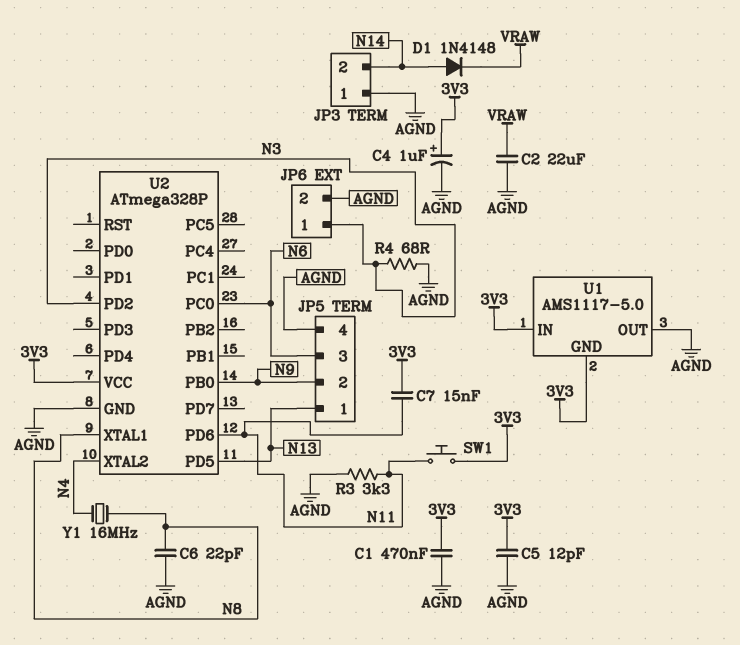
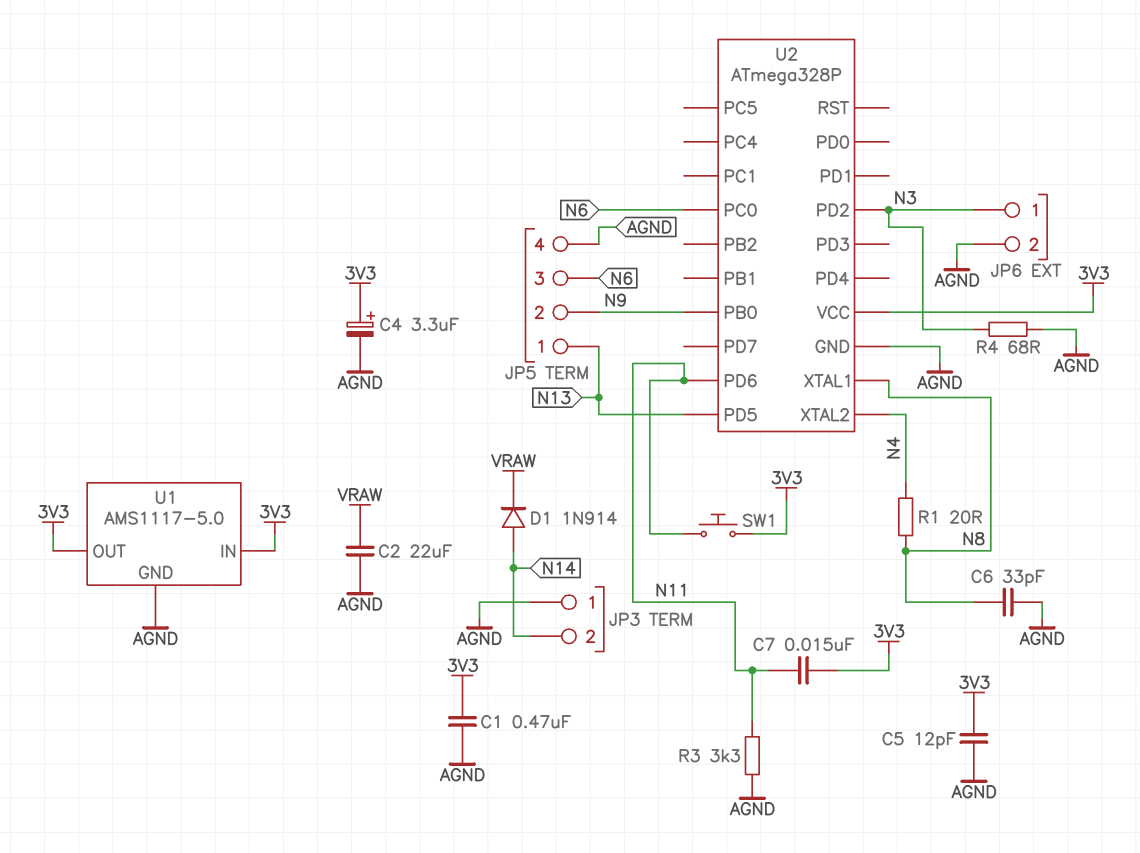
C4: 1uF (plus 3V3, minus AGND) -> 3.3uF (plus 3V3, minus AGND)
C6: 22pF (AGND, N8) -> 33pF (AGND, N8)
D1: diode 1N4148 (A N14, K VRAW) -> diode 1N914 (A N14, K VRAW)
R1: none -> 20 (N4, N8)
U1 pin GND: 3V3 -> AGND
U1 pin OUT: AGND -> 3V3
Y1: 16MHz (N4, N8) -> none

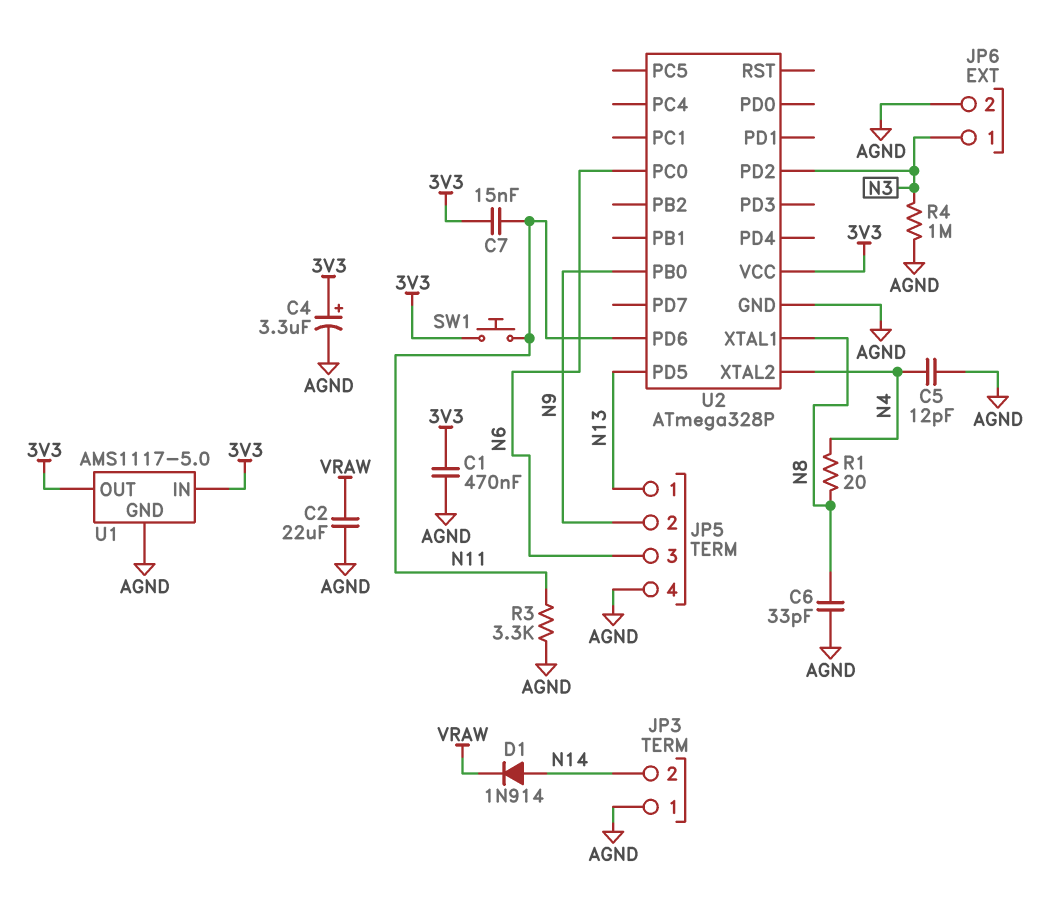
C5: 12pF (3V3, AGND) -> 12pF (AGND, N4)
R4: 68 (AGND, N3) -> 1M (AGND, N3)

